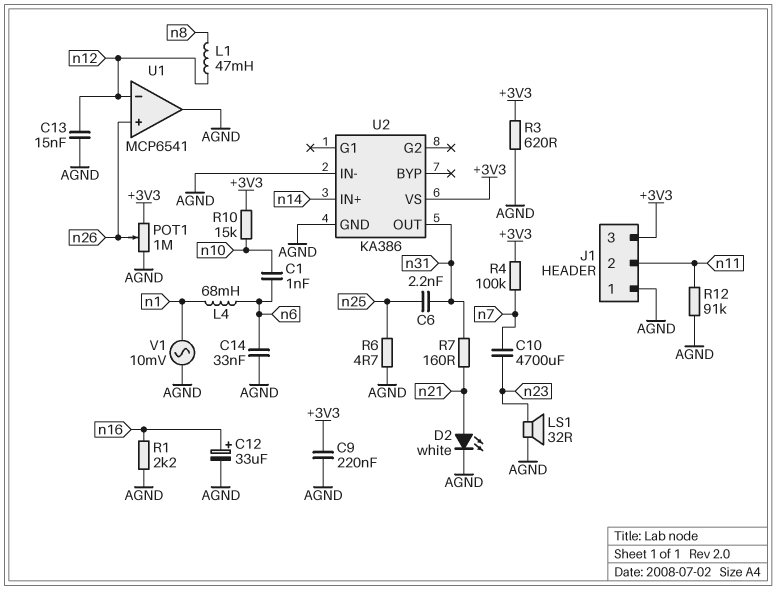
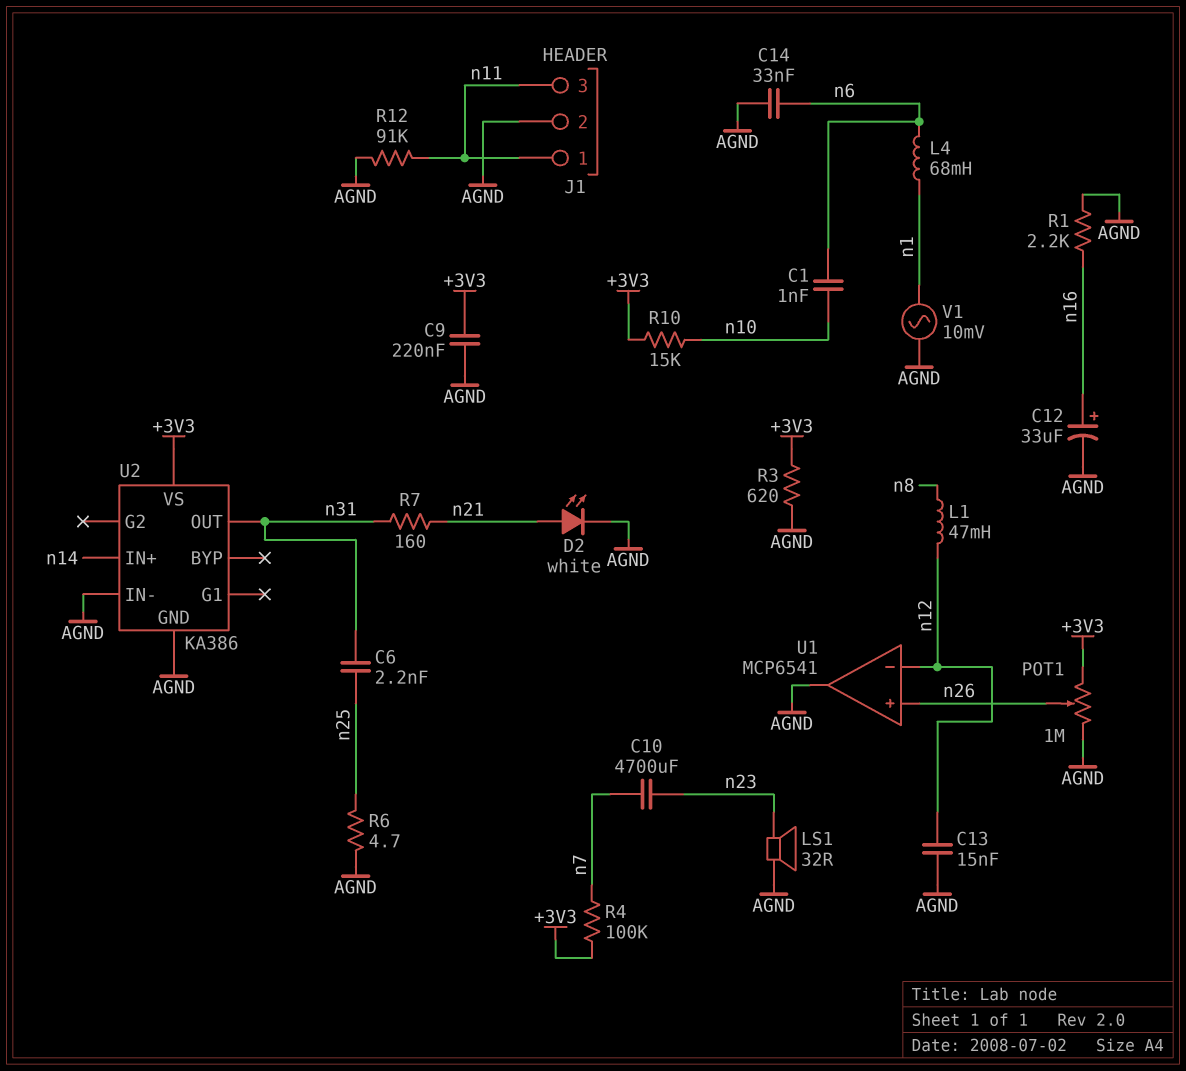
J1 pin 1: AGND -> n11
J1 pin 2: n11 -> AGND
J1 pin 3: +3V3 -> n11

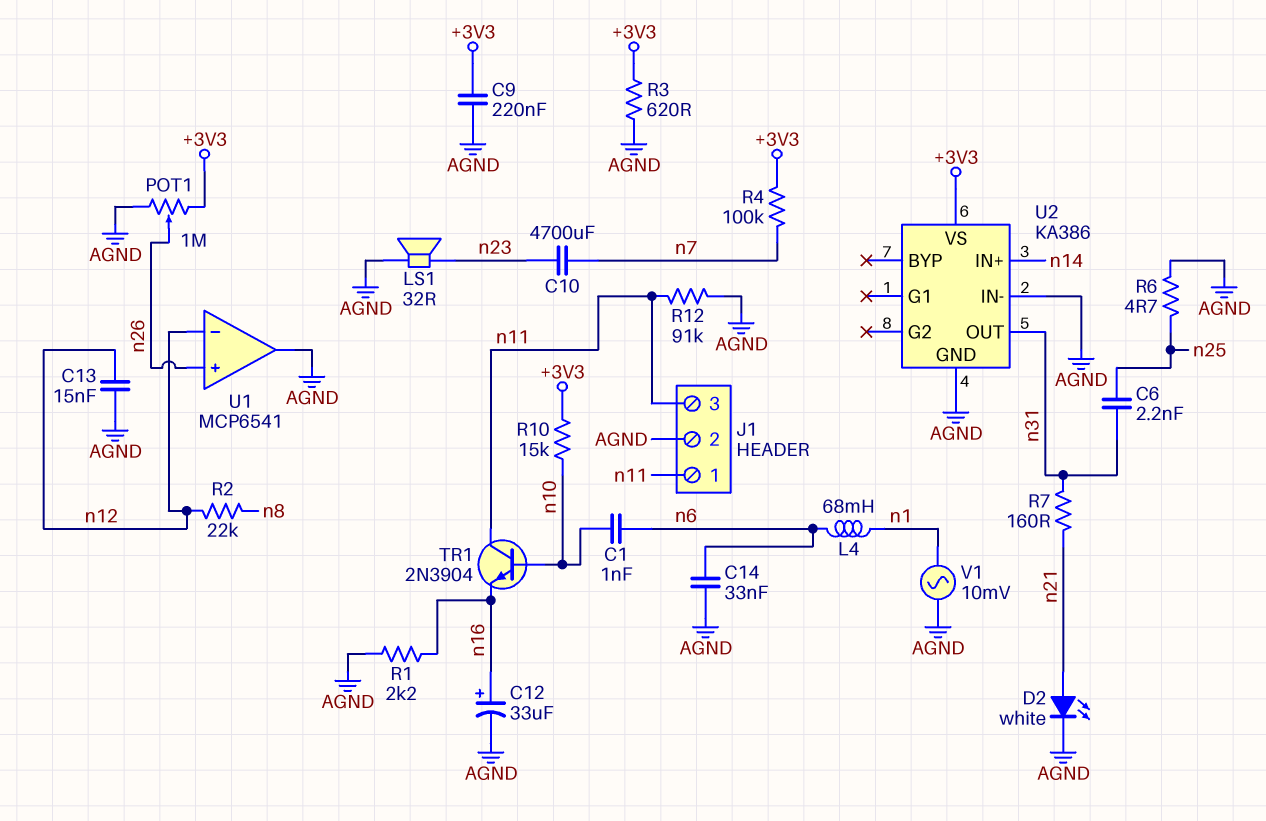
L1: 47mH (n8, n12) -> none
R2: none -> 22k (n8, n12)
TR1: none -> NPN 2N3904 (B n10, C n11, E n16)

